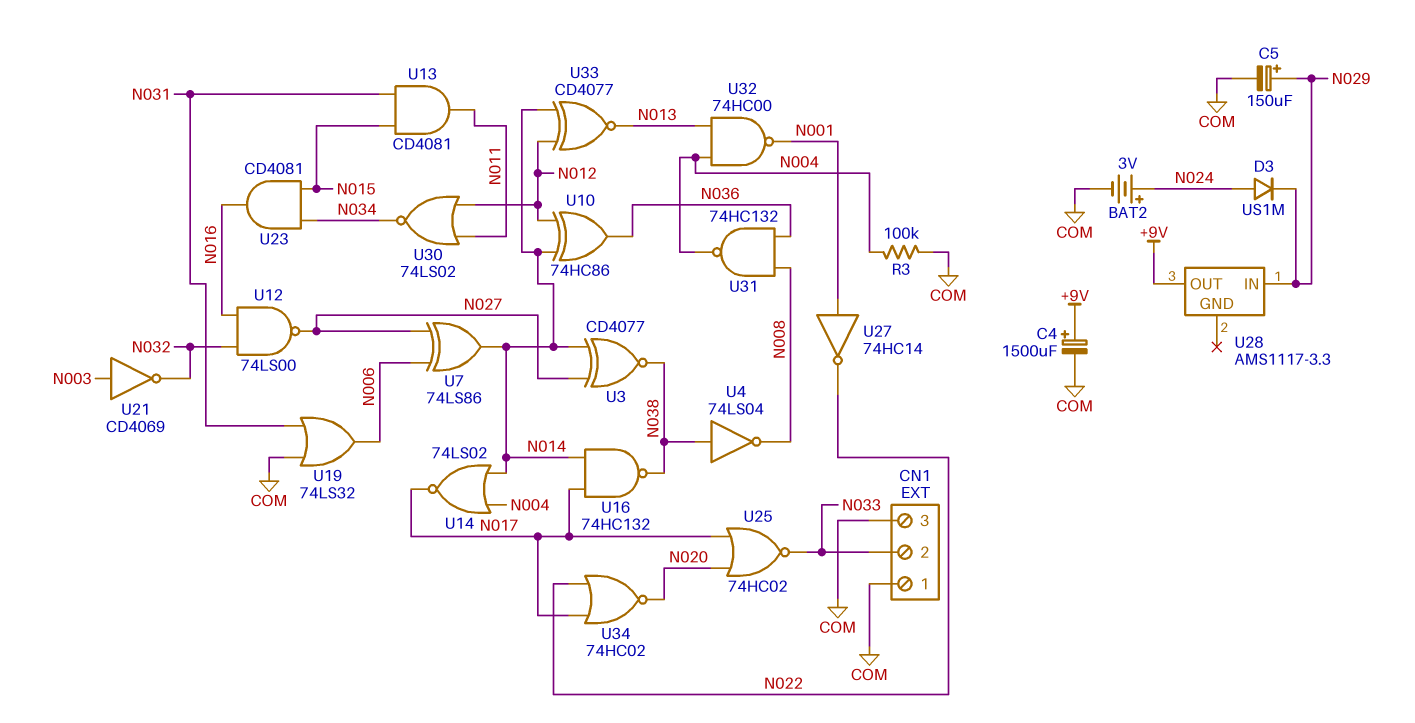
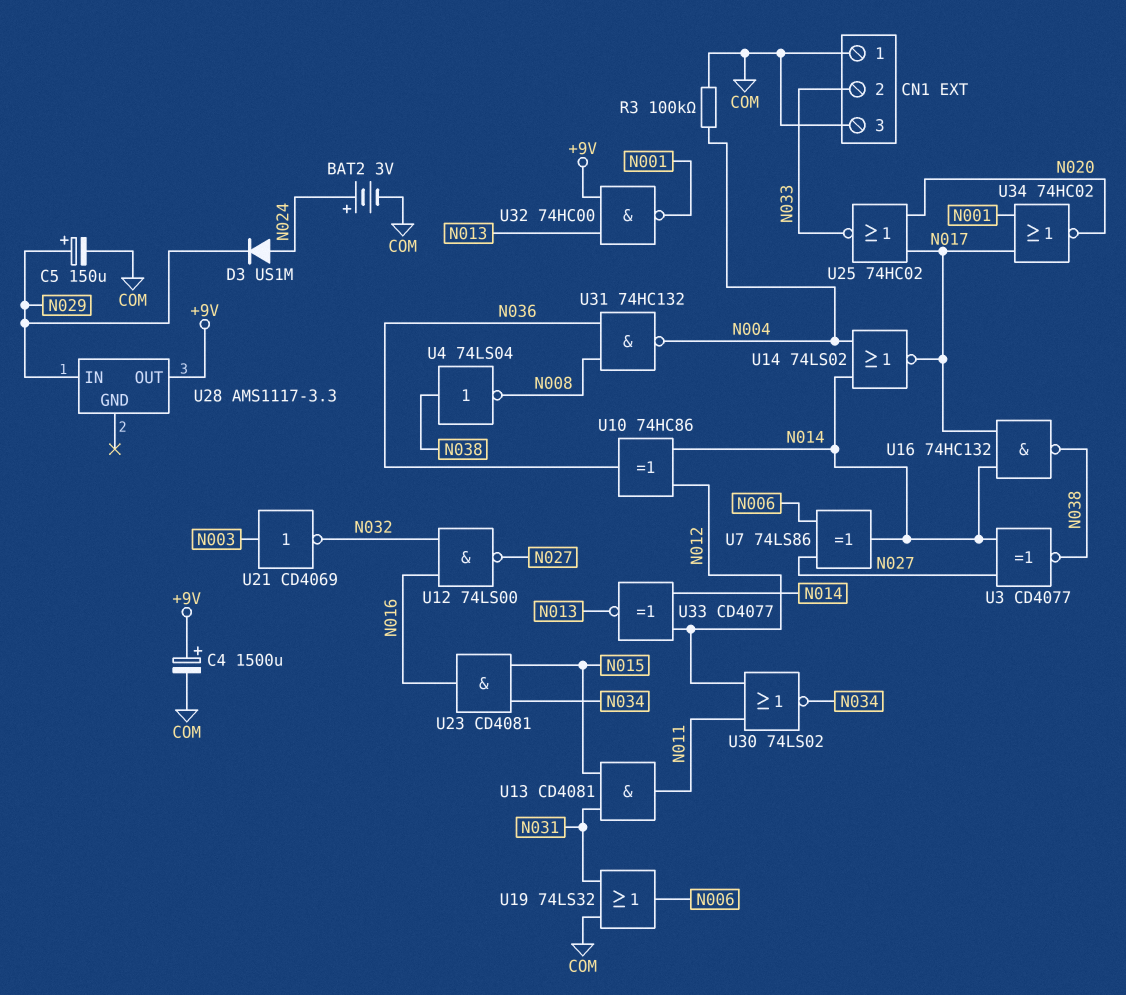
U27: NOT 74HC14 (in N001, out N022) -> none
U32: NAND 74HC00 (in N004, in N013, out N001) -> NAND 74HC00 (in +9V, in N013, out N001)
U34: NOR 74HC02 (in N017, in N022, out N020) -> NOR 74HC02 (in N001, in N017, out N020)

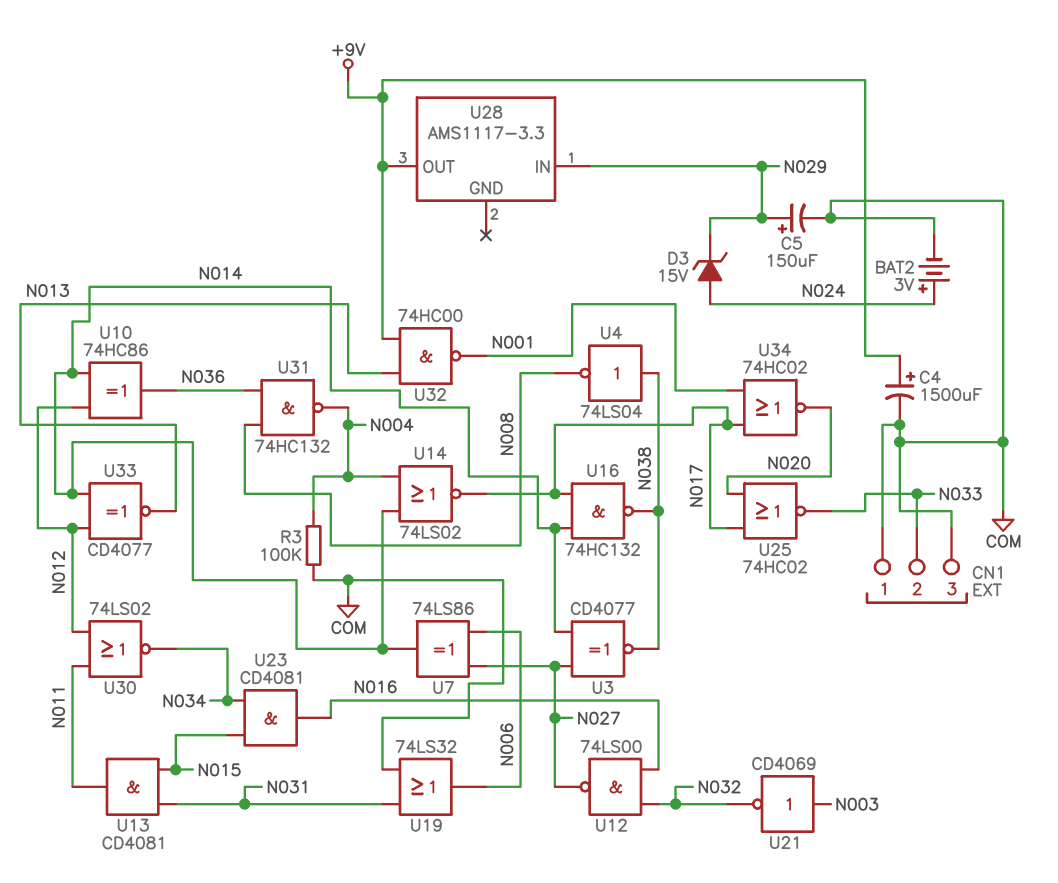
D3: diode US1M (A N024, K N029) -> zener 15V (A N024, K N029)

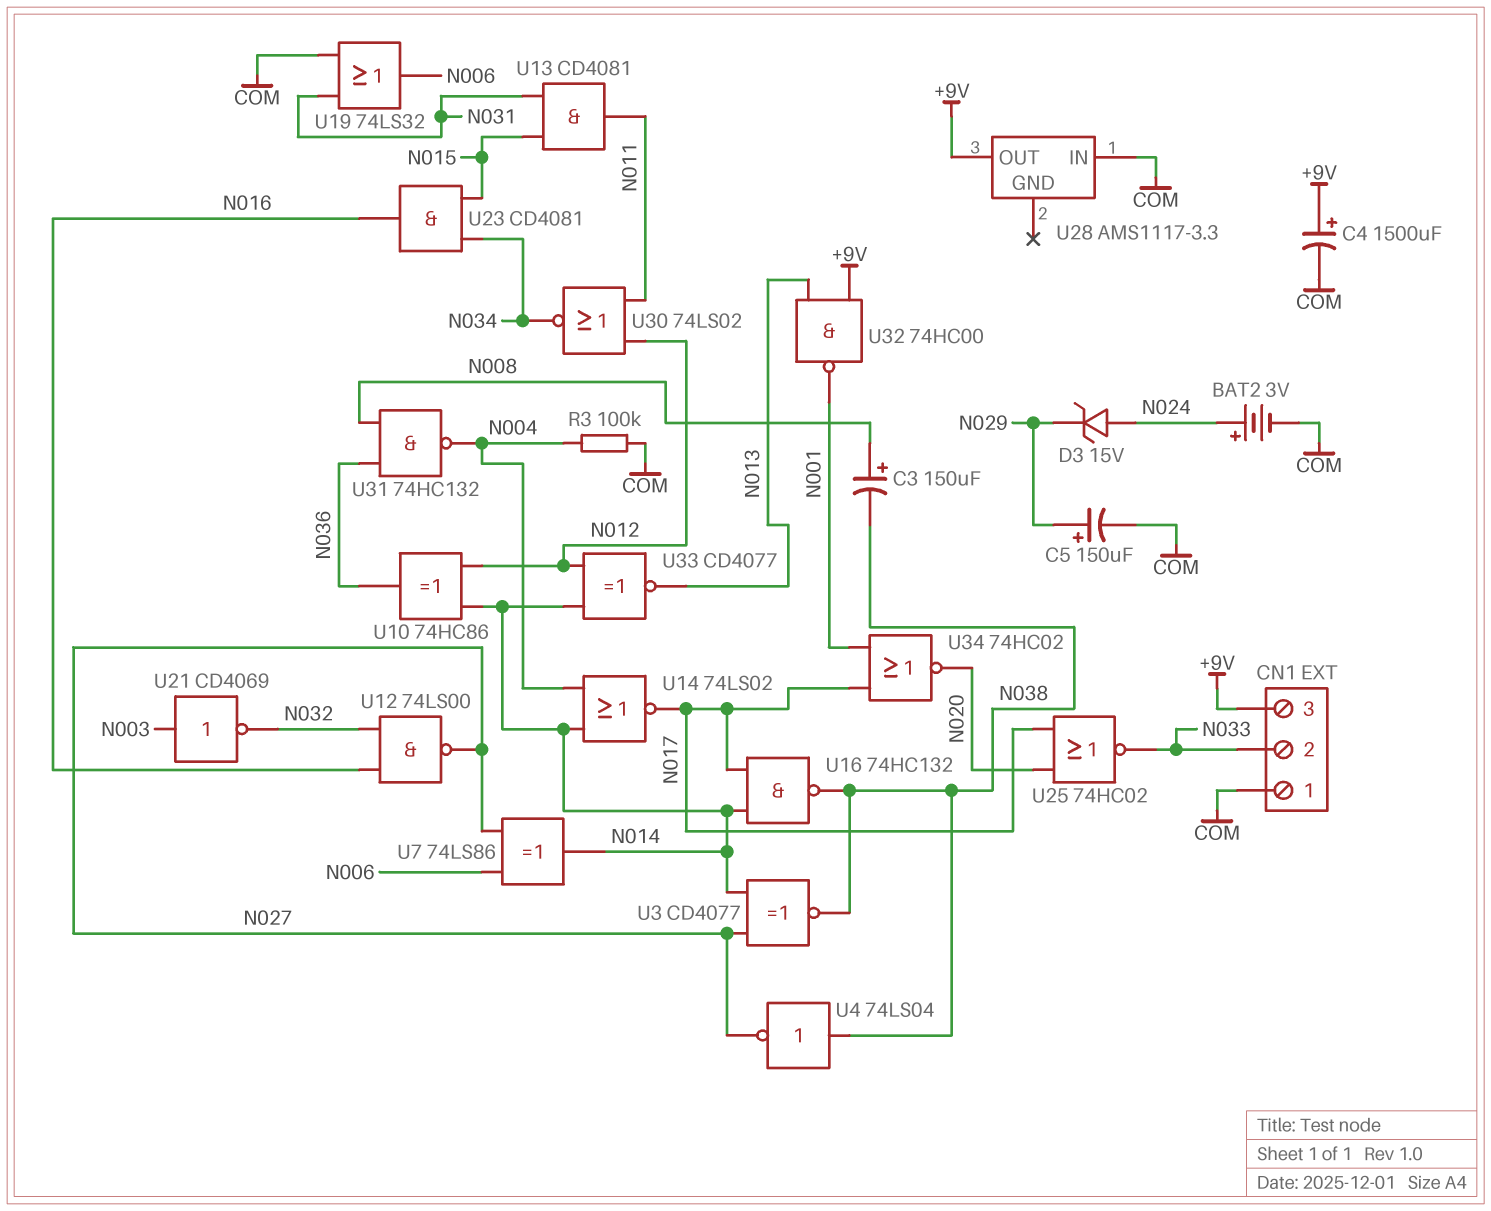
C3: none -> 150uF (plus N008, minus N038)
CN1 pin 3: COM -> +9V
U4: NOT 74LS04 (in N038, out N008) -> NOT 74LS04 (in N038, out N027)
U28 pin IN: N029 -> COM

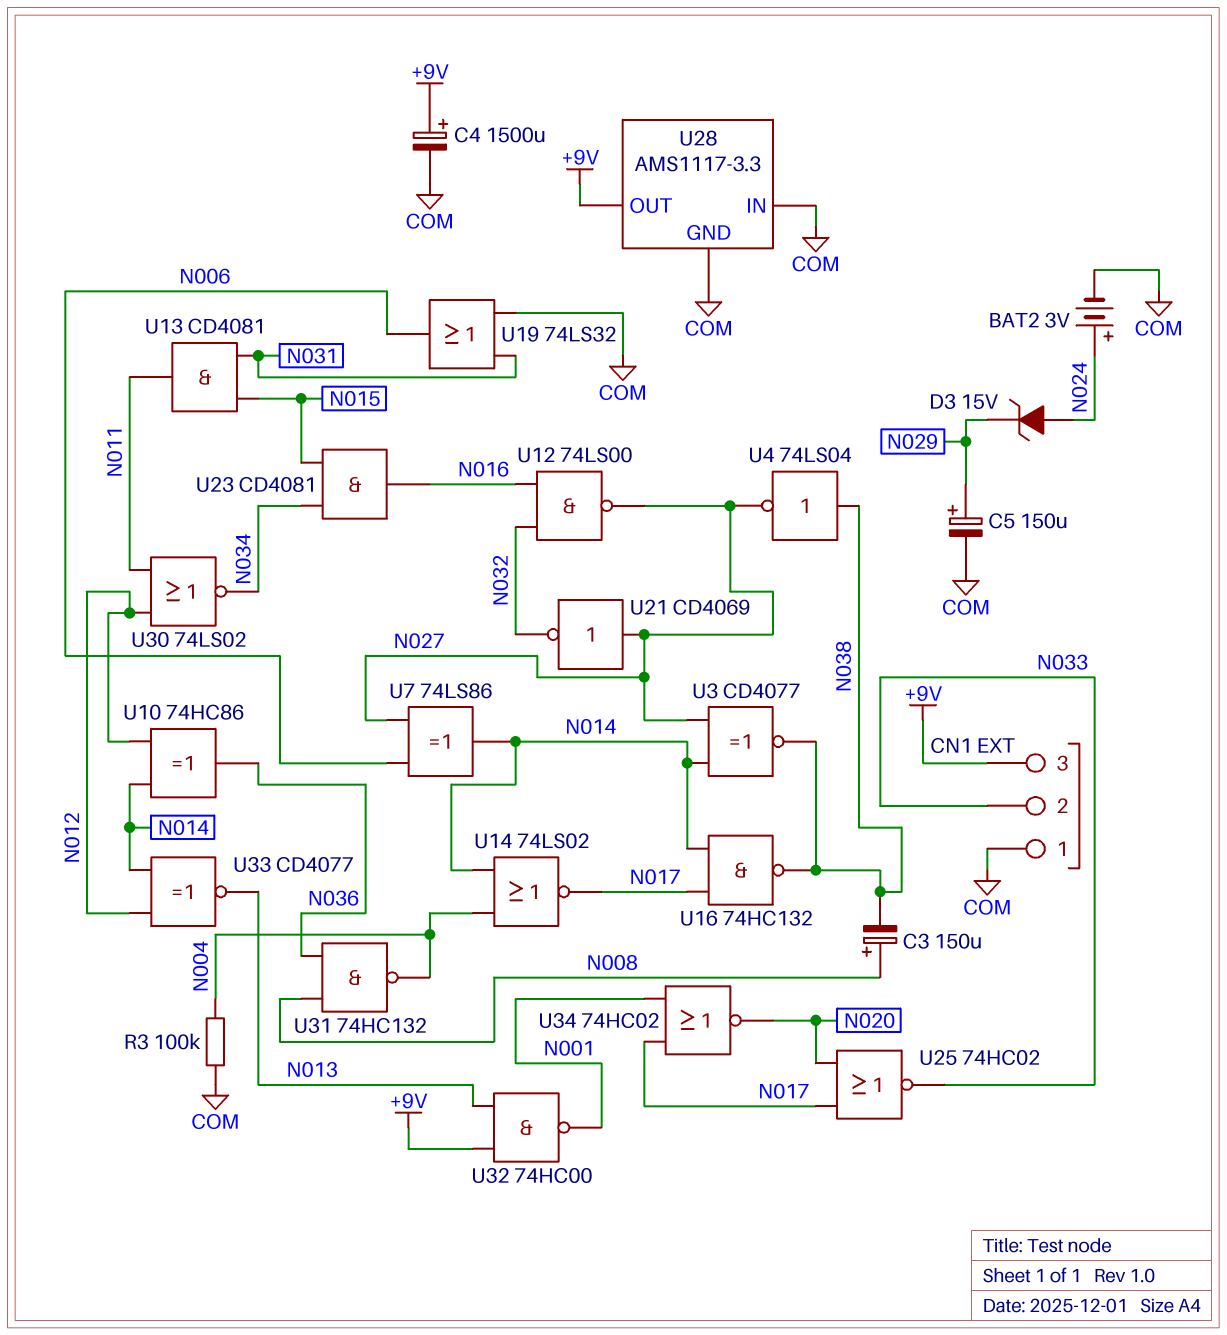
U21: NOT CD4069 (in N003, out N032) -> NOT CD4069 (in N027, out N032)
U28 pin GND: none -> COM

